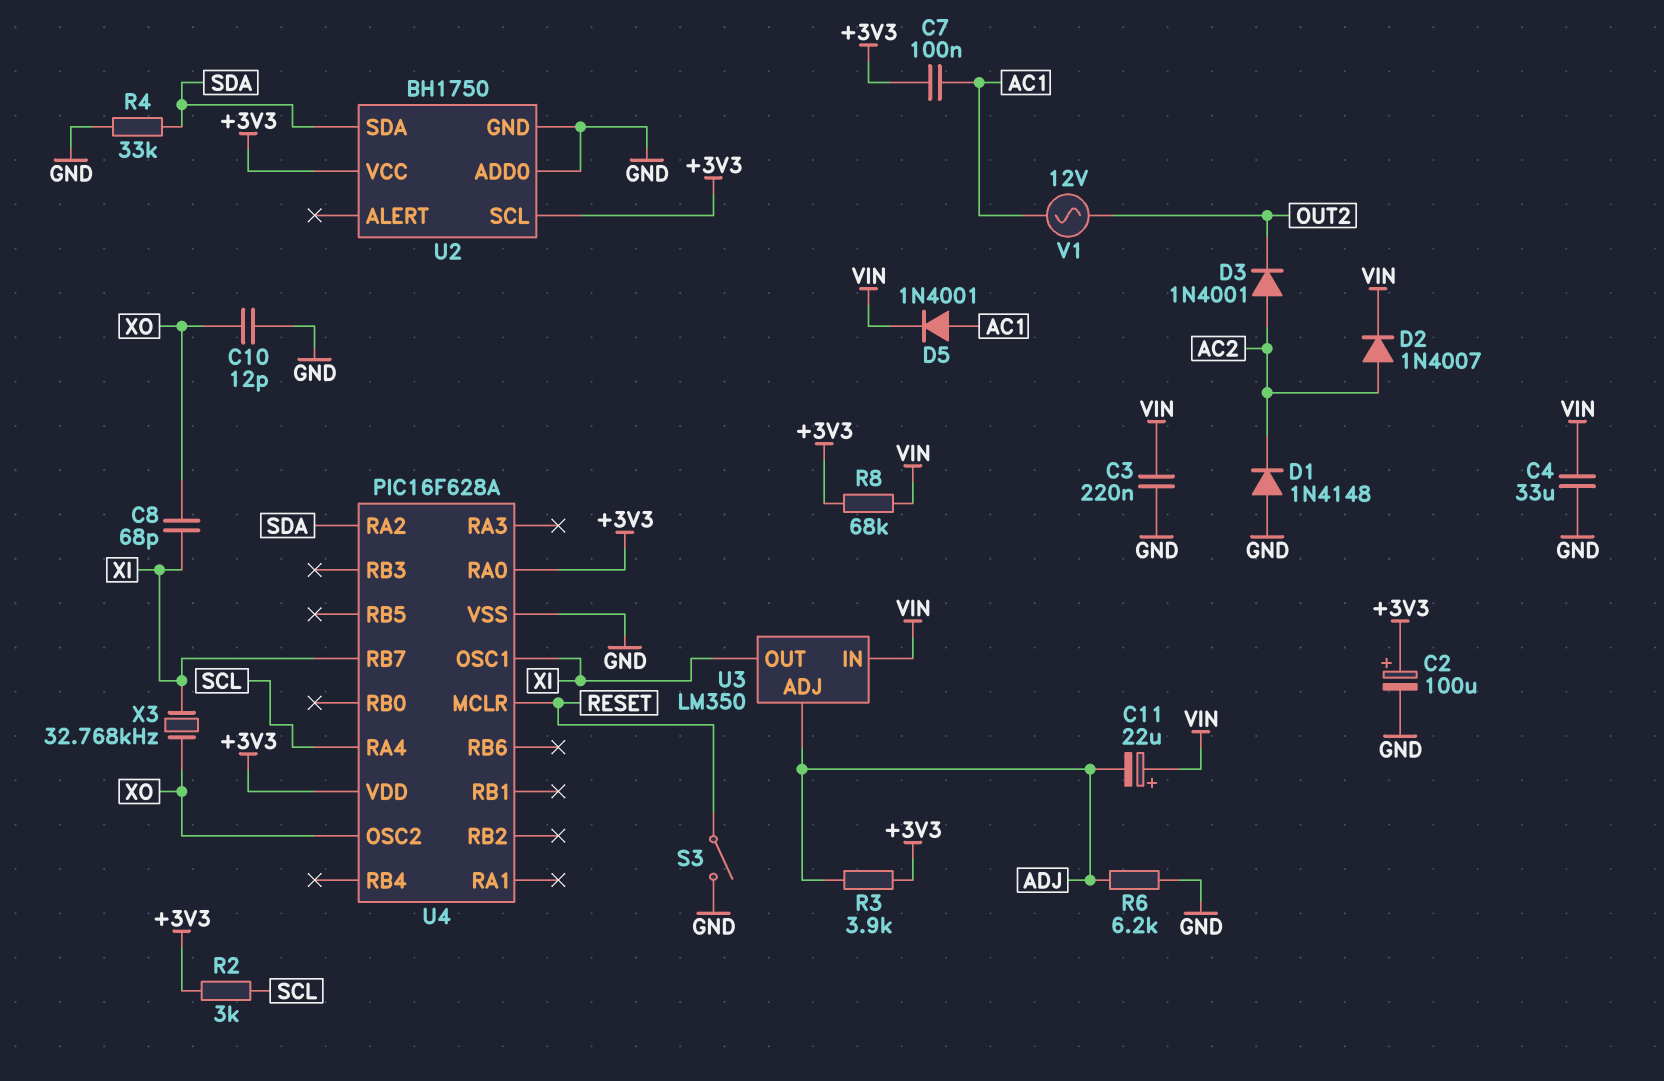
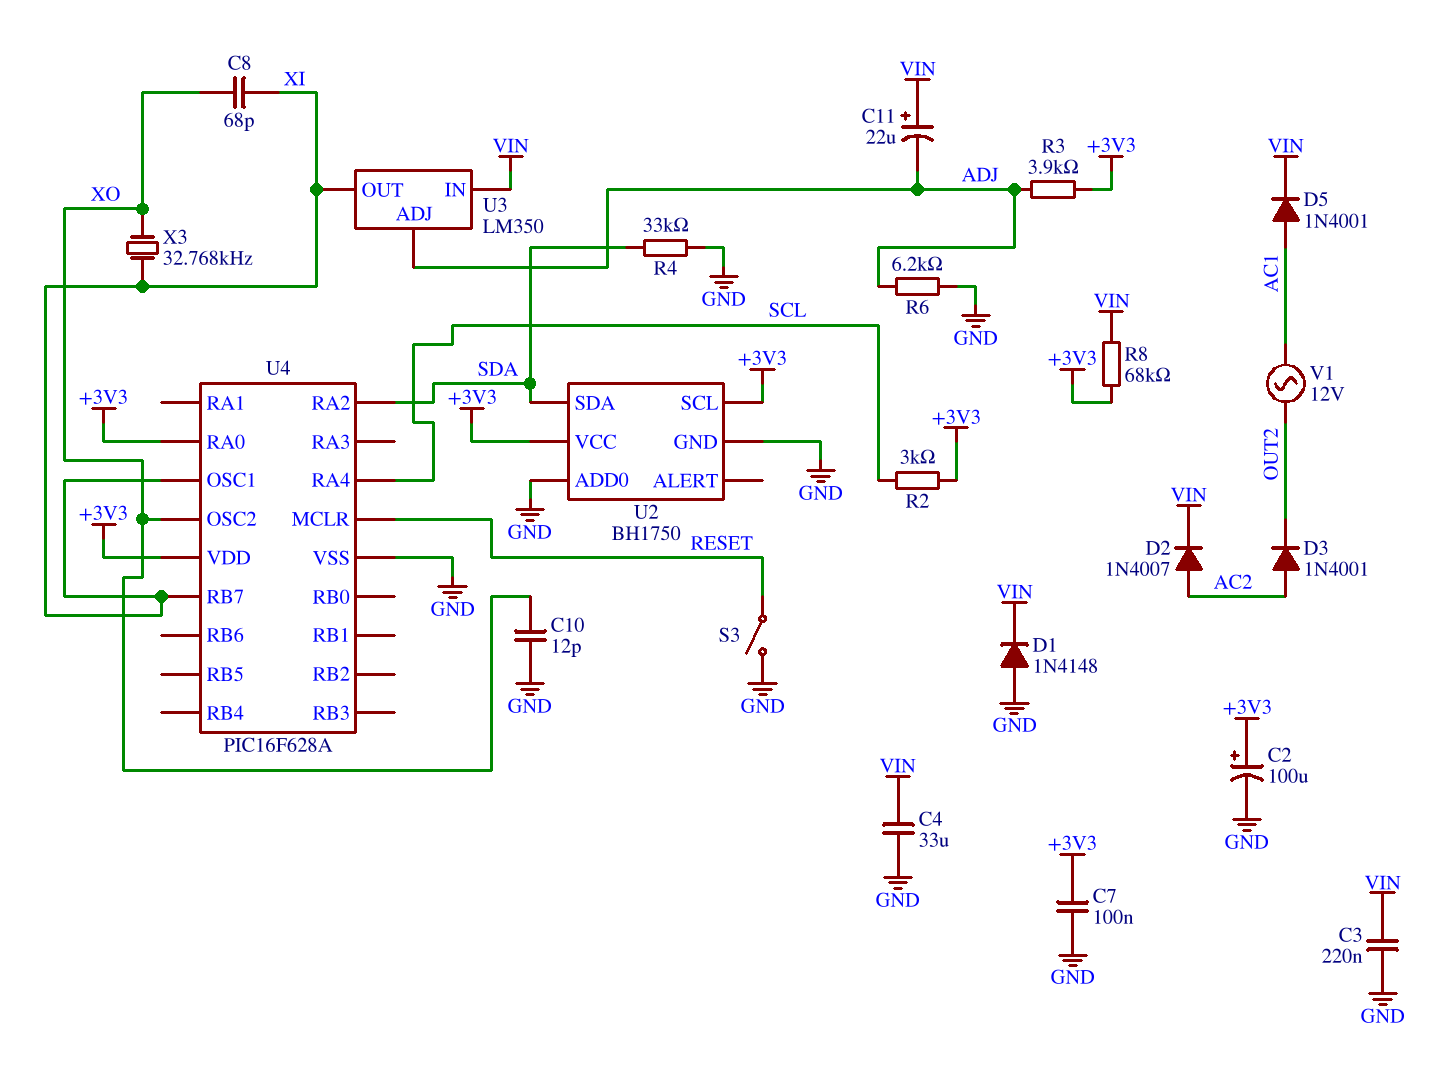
C7: 100nF (+3V3, AC1) -> 100nF (+3V3, GND)
D1: diode 1N4148 (A GND, K AC2) -> diode 1N4148 (A GND, K VIN)

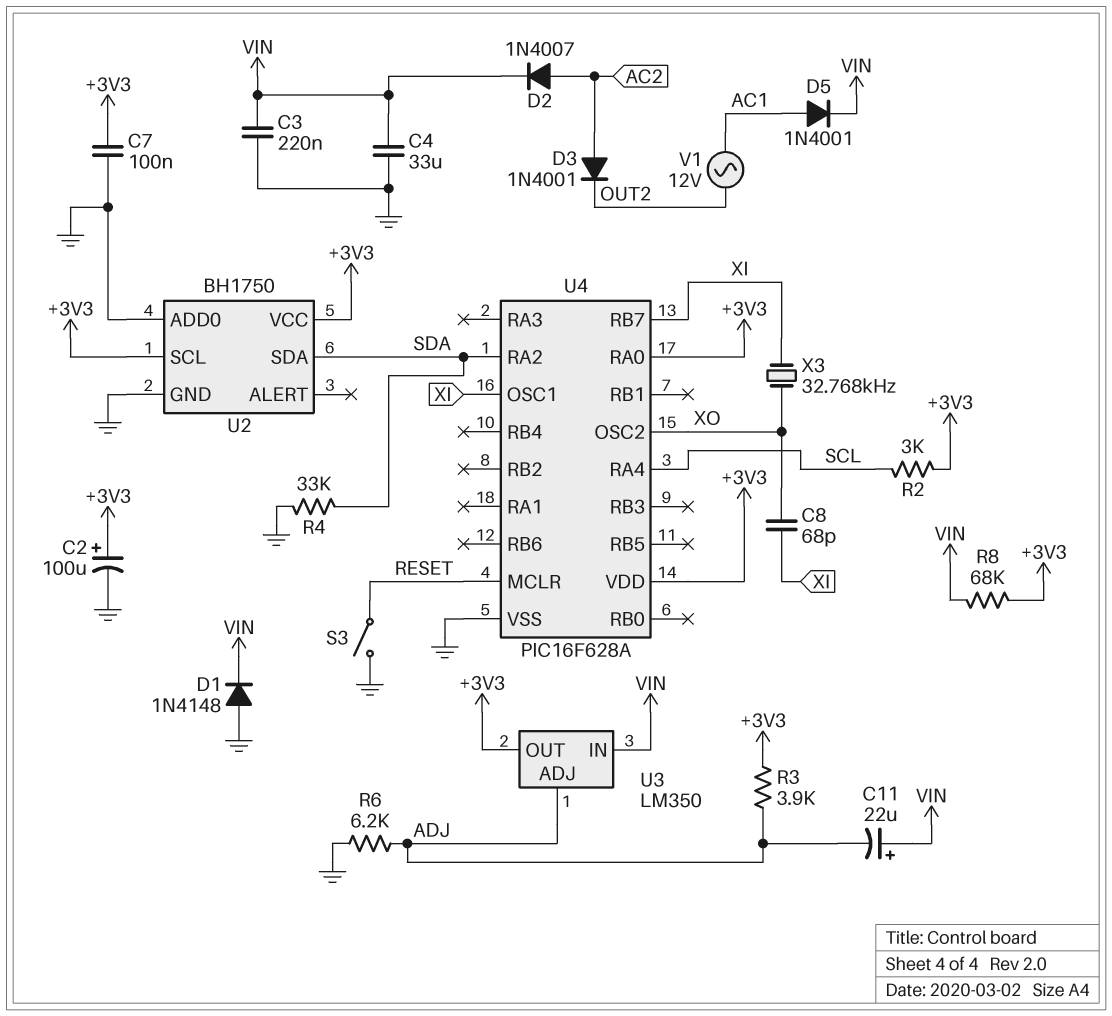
C10: 12pF (GND, XO) -> none
U3 pin OUT: XI -> +3V3

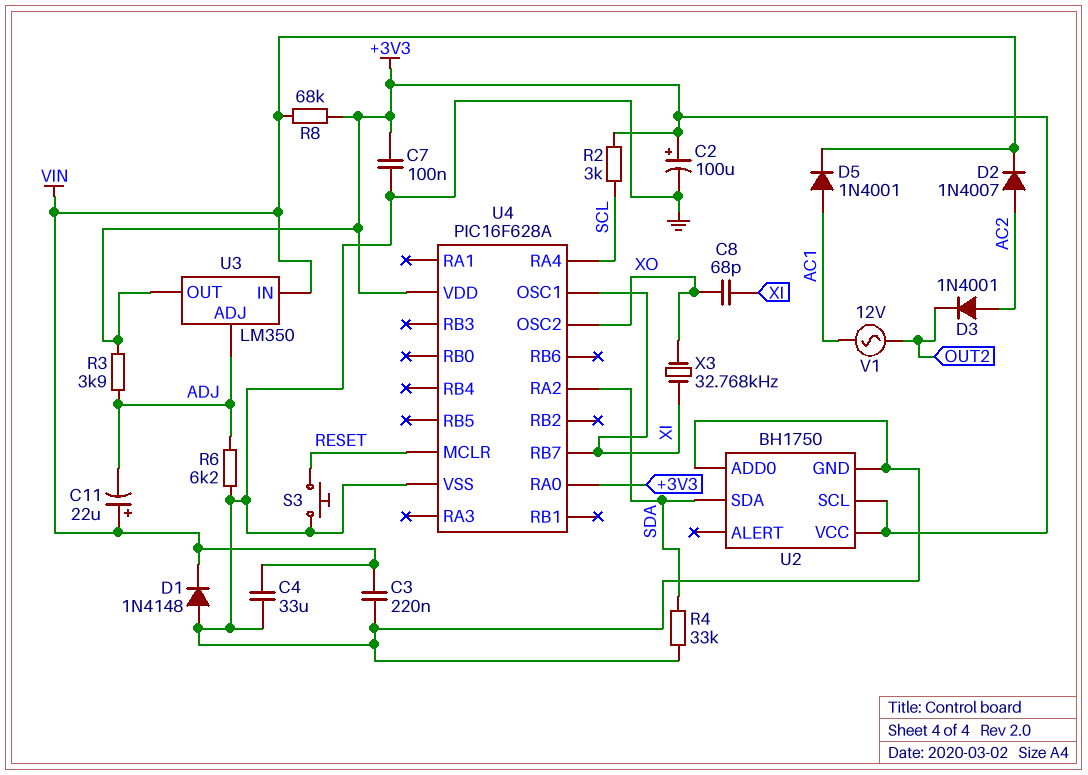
S3: switch (GND, RESET) -> button (GND, RESET)

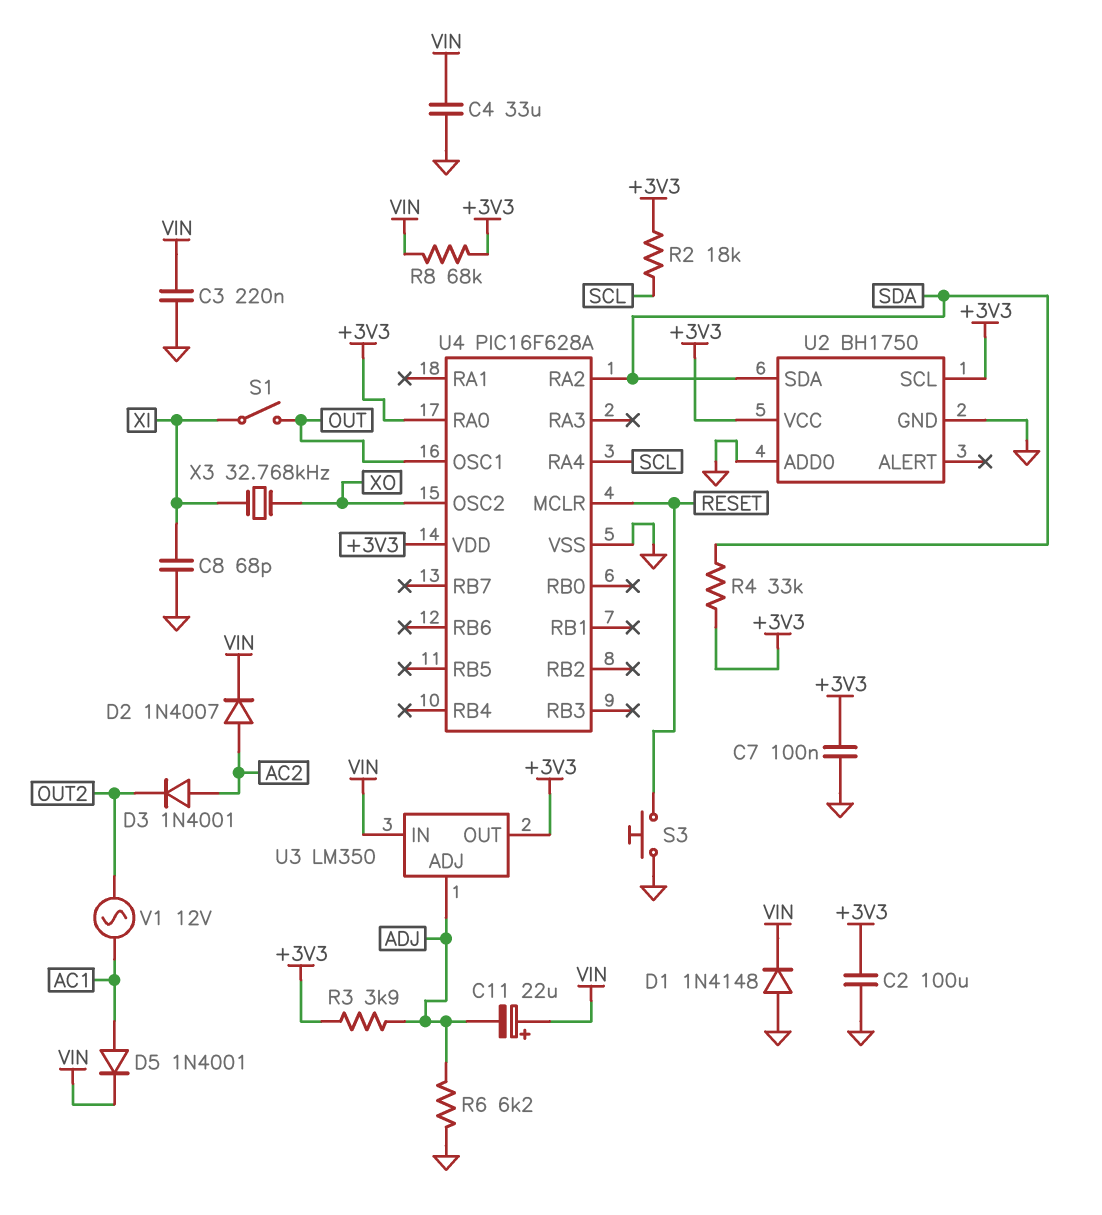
C2: 100uF (plus +3V3, minus GND) -> 100uF (+3V3, GND)
C8: 68pF (XI, XO) -> 68pF (GND, XI)
R2: 3k (+3V3, SCL) -> 18k (+3V3, SCL)
R4: 33k (GND, SDA) -> 33k (+3V3, SDA)
S1: none -> switch (OUT, XI)
U4 pin OSC1: XI -> OUT
U4 pin RB7: XI -> none

